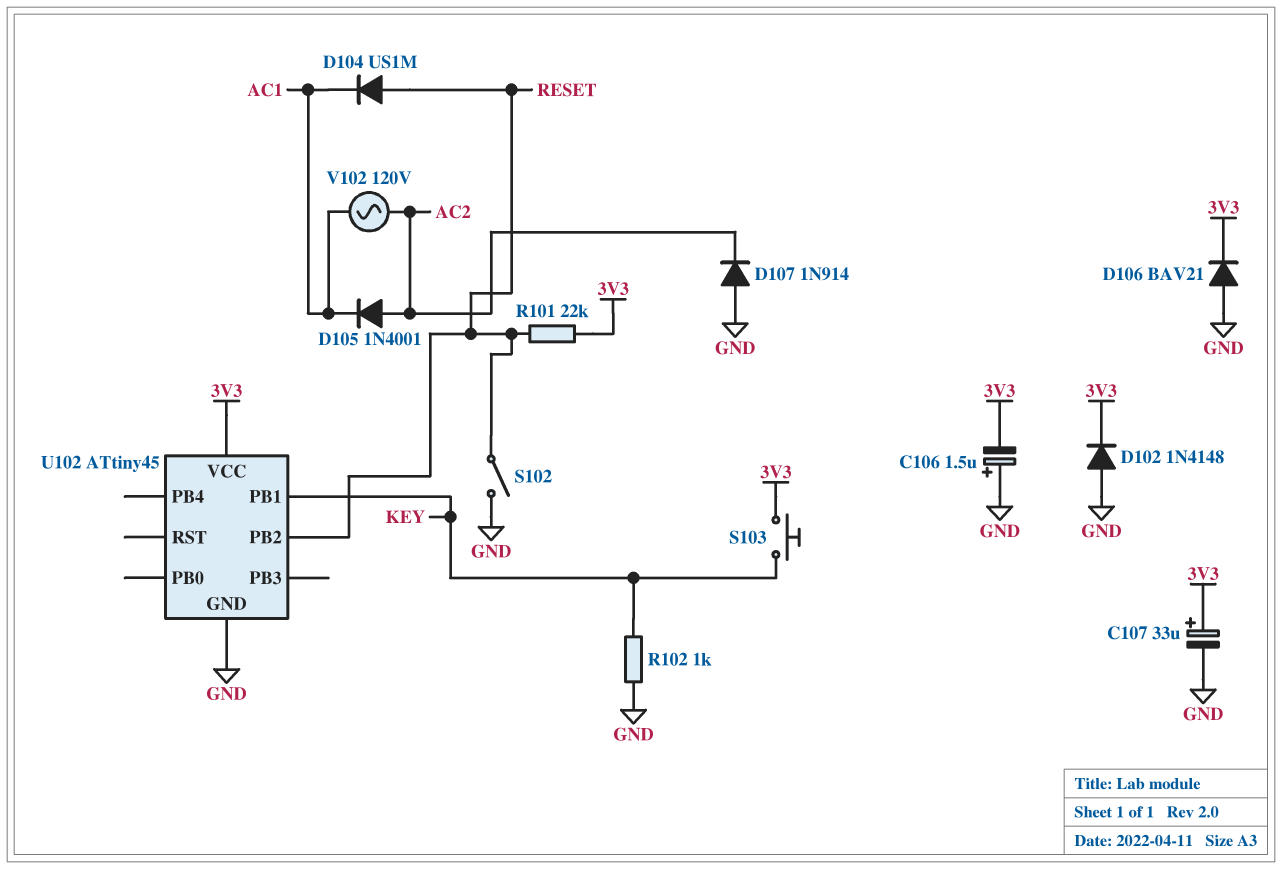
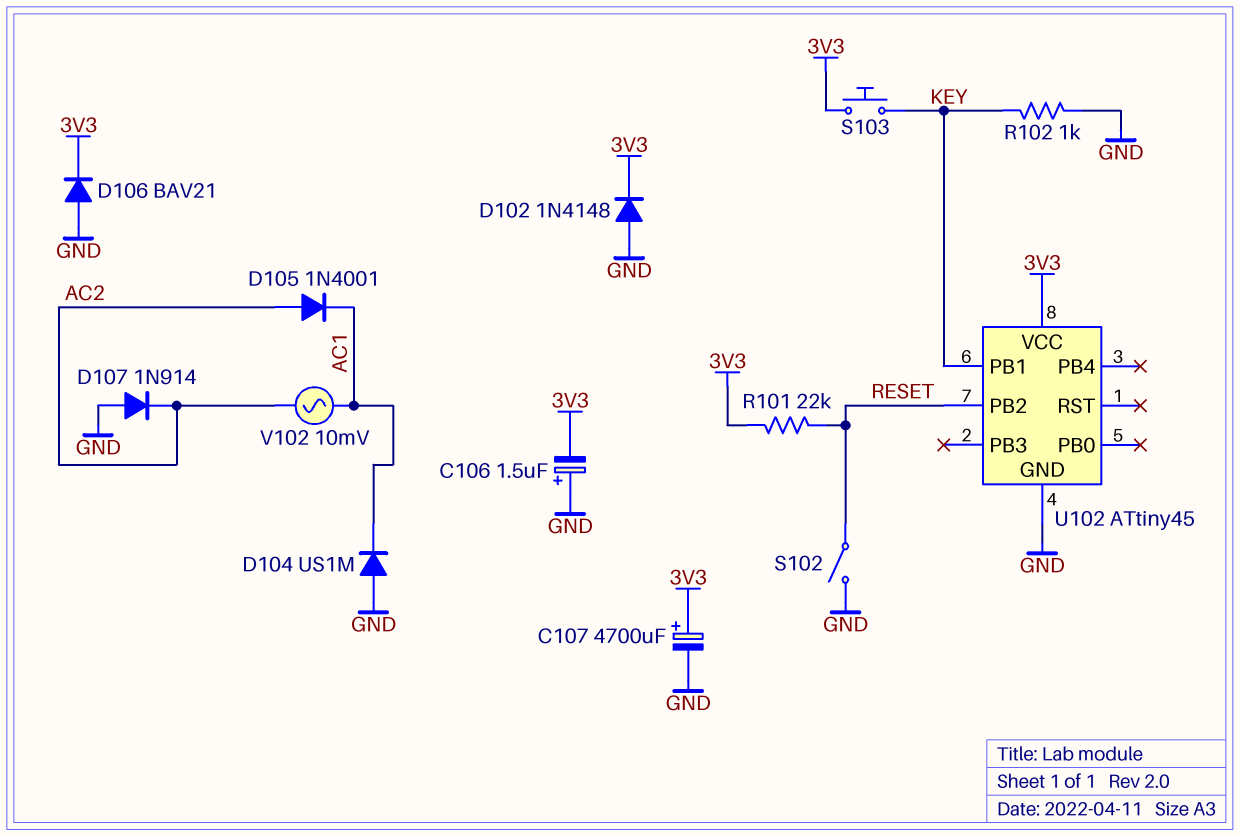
C107: 33uF (plus 3V3, minus GND) -> 4700uF (plus 3V3, minus GND)
D104: diode US1M (A RESET, K AC1) -> diode US1M (A GND, K AC1)
V102: AC 120V (AC1, AC2) -> AC 10mV (AC1, AC2)

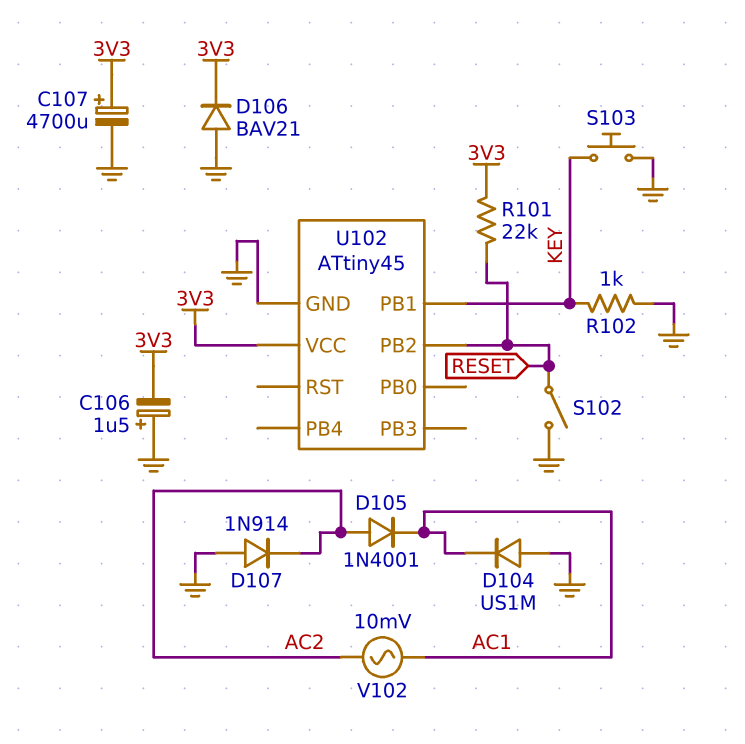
D102: diode 1N4148 (A GND, K 3V3) -> none
S103: button (3V3, KEY) -> button (GND, KEY)

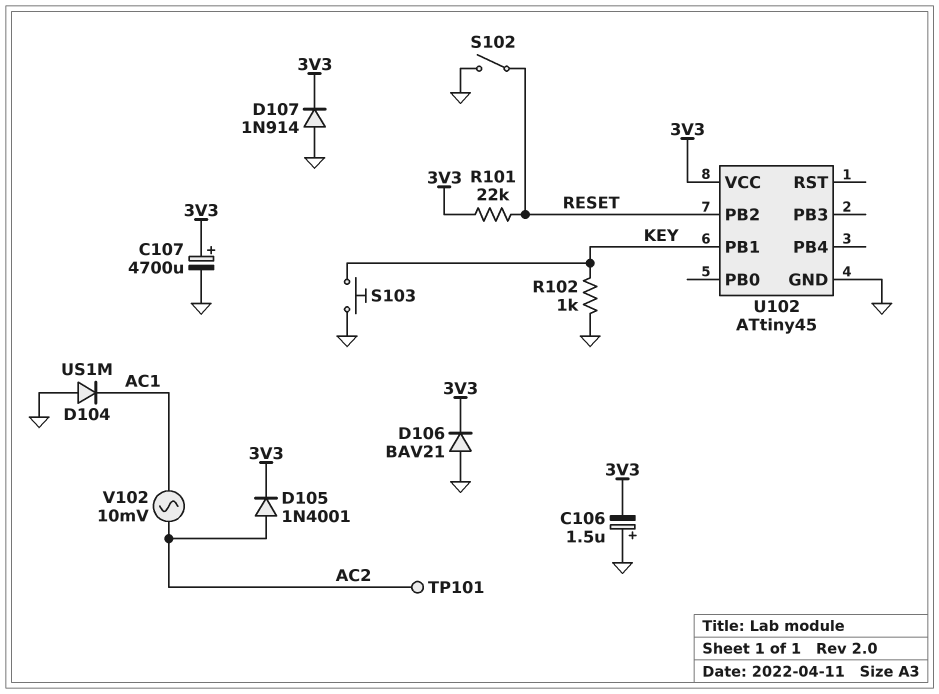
D105: diode 1N4001 (A AC2, K AC1) -> diode 1N4001 (A AC2, K 3V3)
D107: diode 1N914 (A GND, K AC2) -> diode 1N914 (A GND, K 3V3)
TP101: none -> test point (AC2)

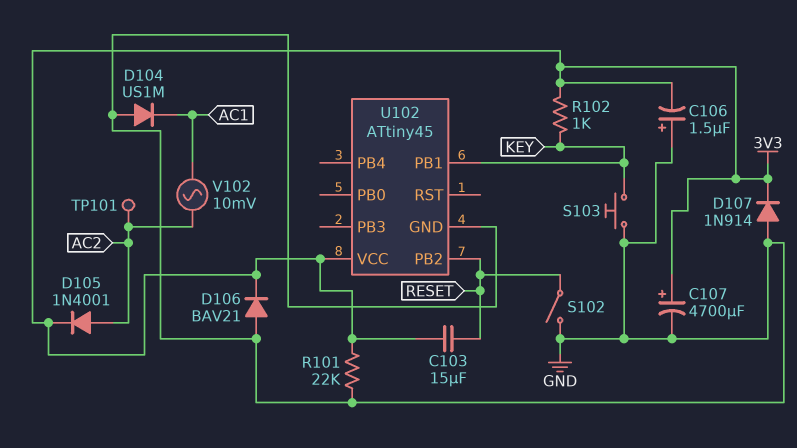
C103: none -> 15uF (3V3, RESET)
R101: 22k (3V3, RESET) -> 22k (3V3, GND)
R102: 1k (GND, KEY) -> 1k (3V3, KEY)

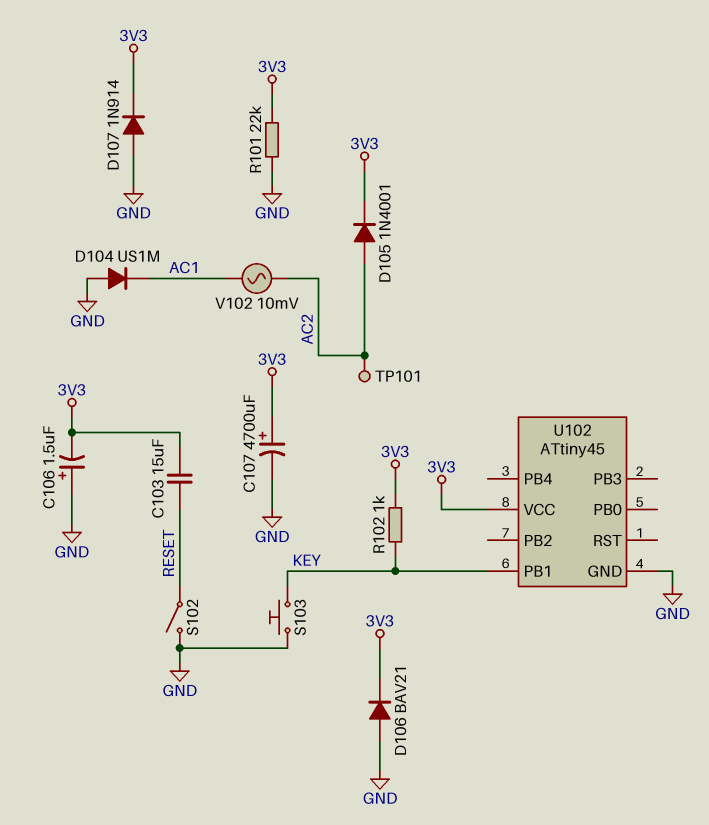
U102 pin PB2: RESET -> none

